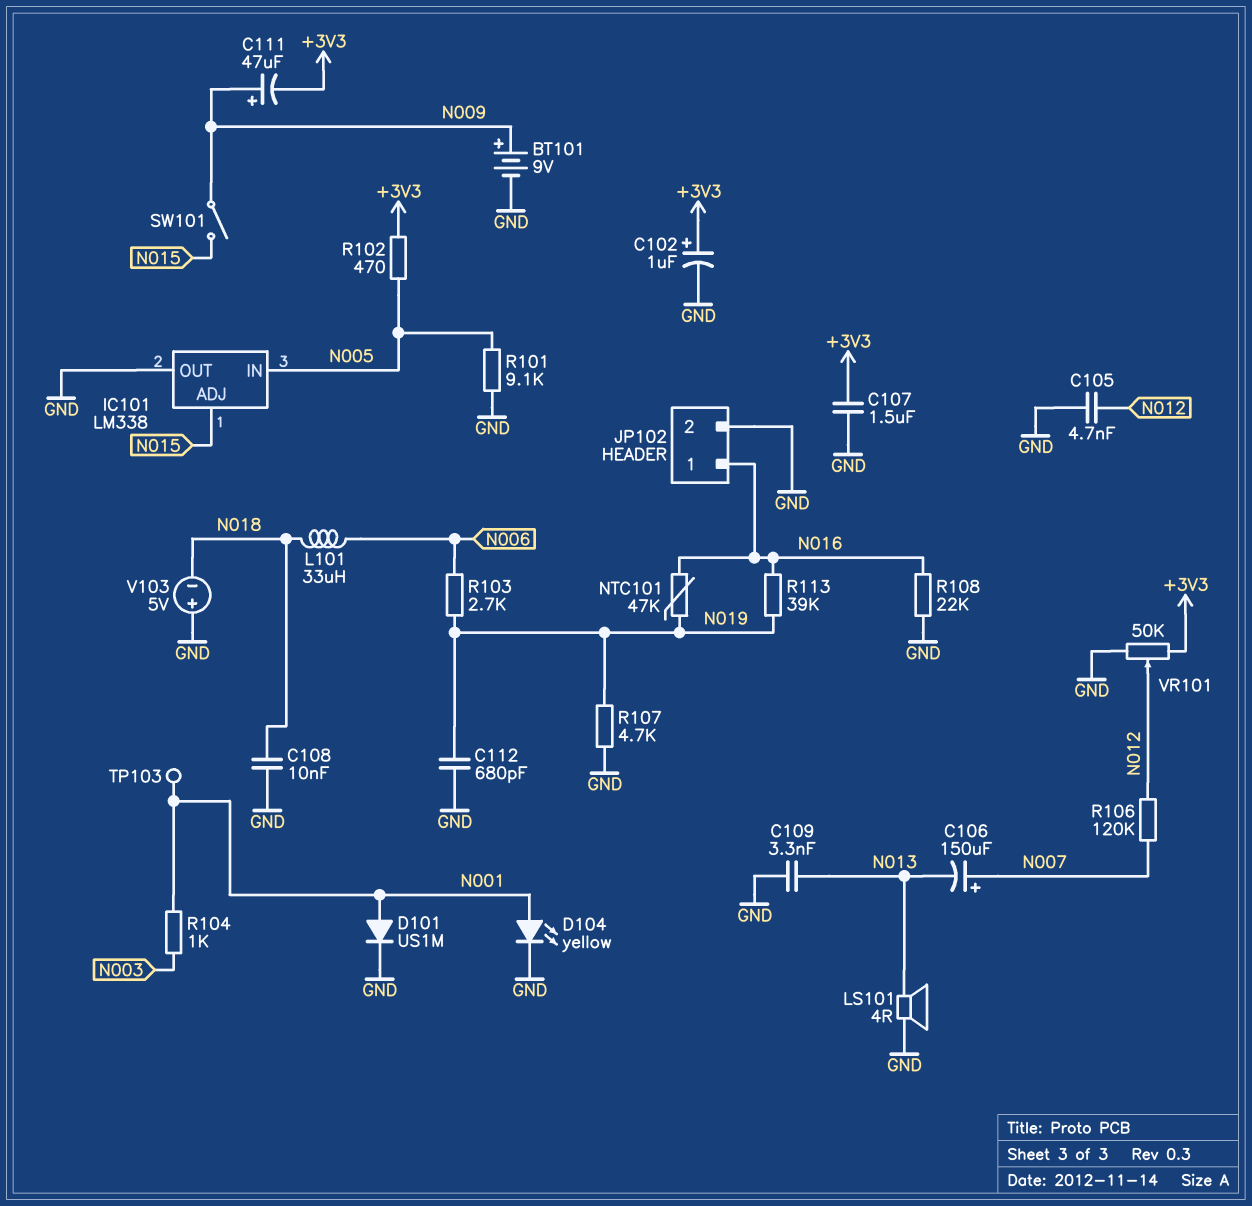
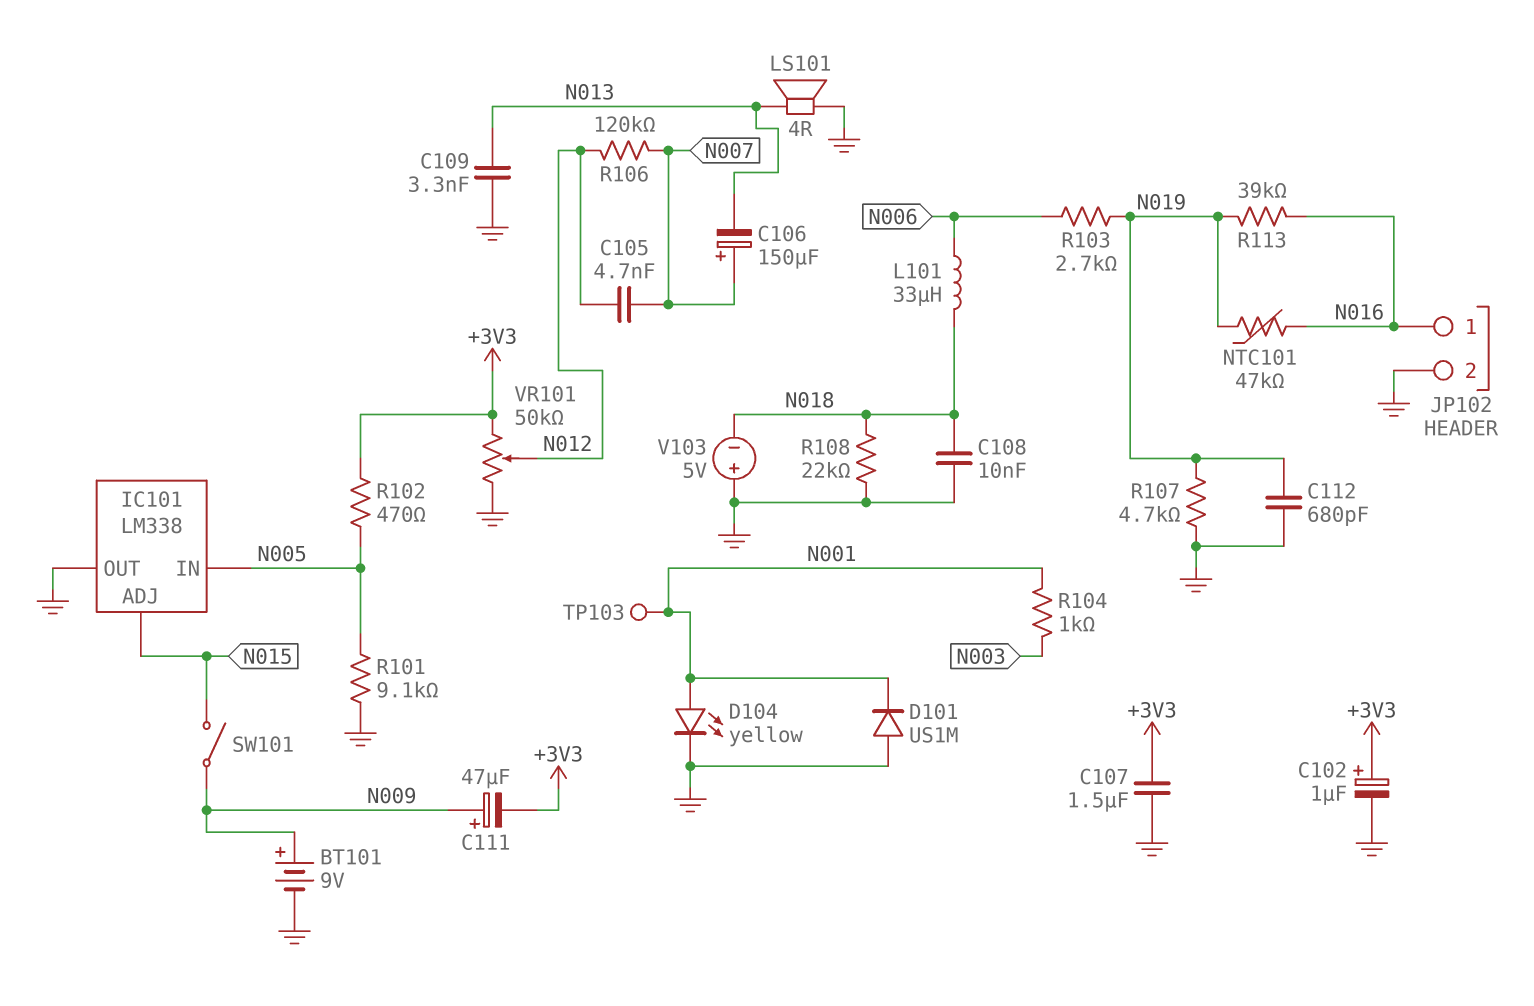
C105: 4.7nF (GND, N012) -> 4.7nF (N007, N012)
D101: diode US1M (A N001, K GND) -> diode US1M (A GND, K N001)
R108: 22k (GND, N016) -> 22k (GND, N018)

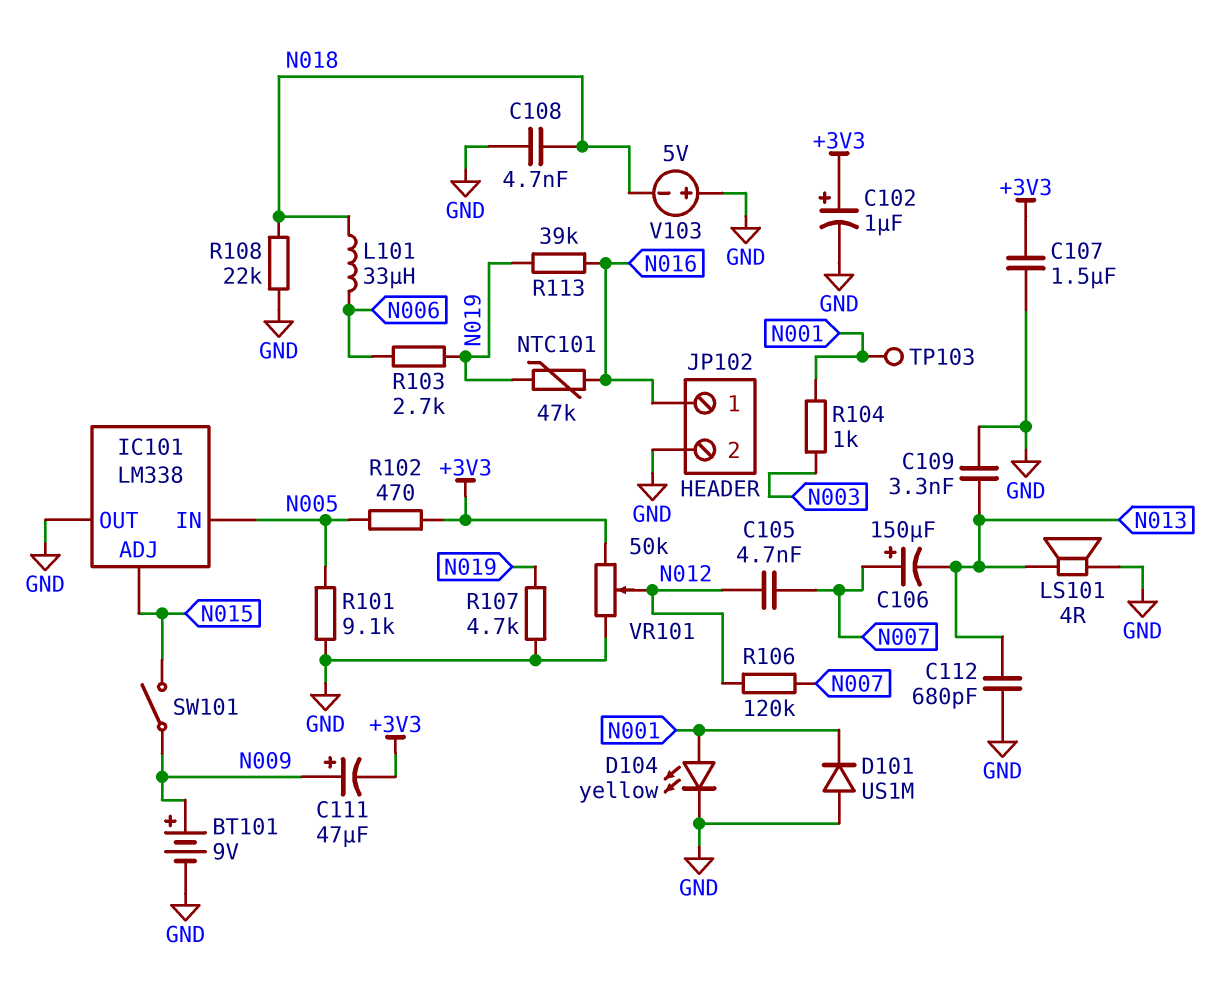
C108: 10nF (GND, N018) -> 4.7nF (GND, N018)
C112: 680pF (GND, N019) -> 680pF (GND, N013)

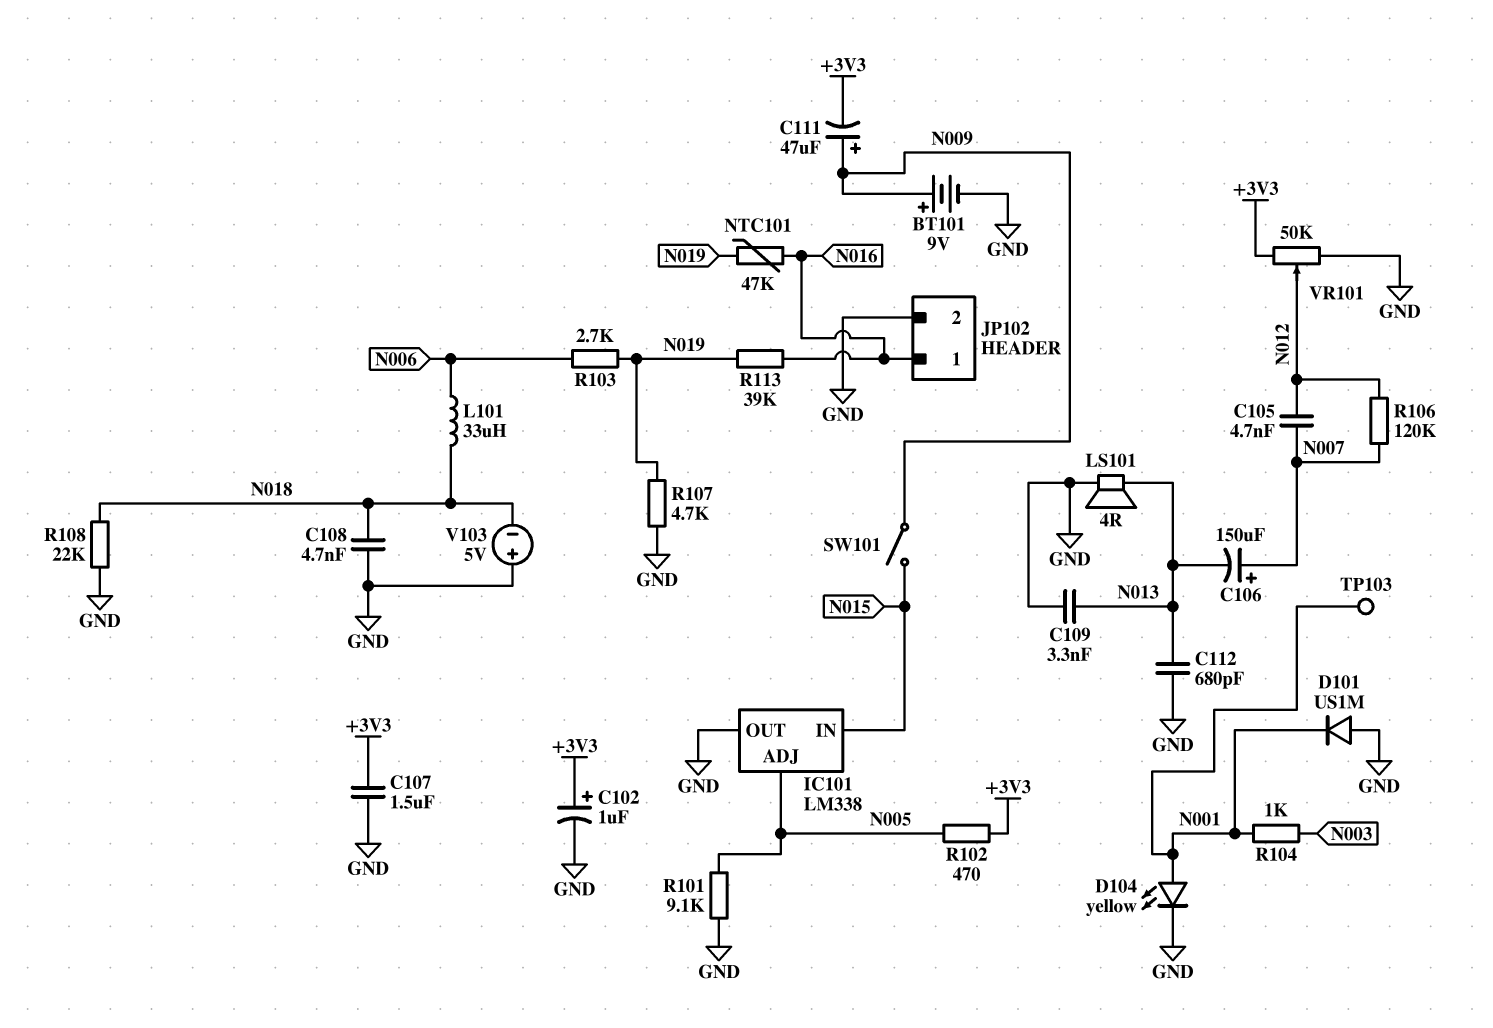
IC101 pin ADJ: N015 -> N005
IC101 pin IN: N005 -> N015

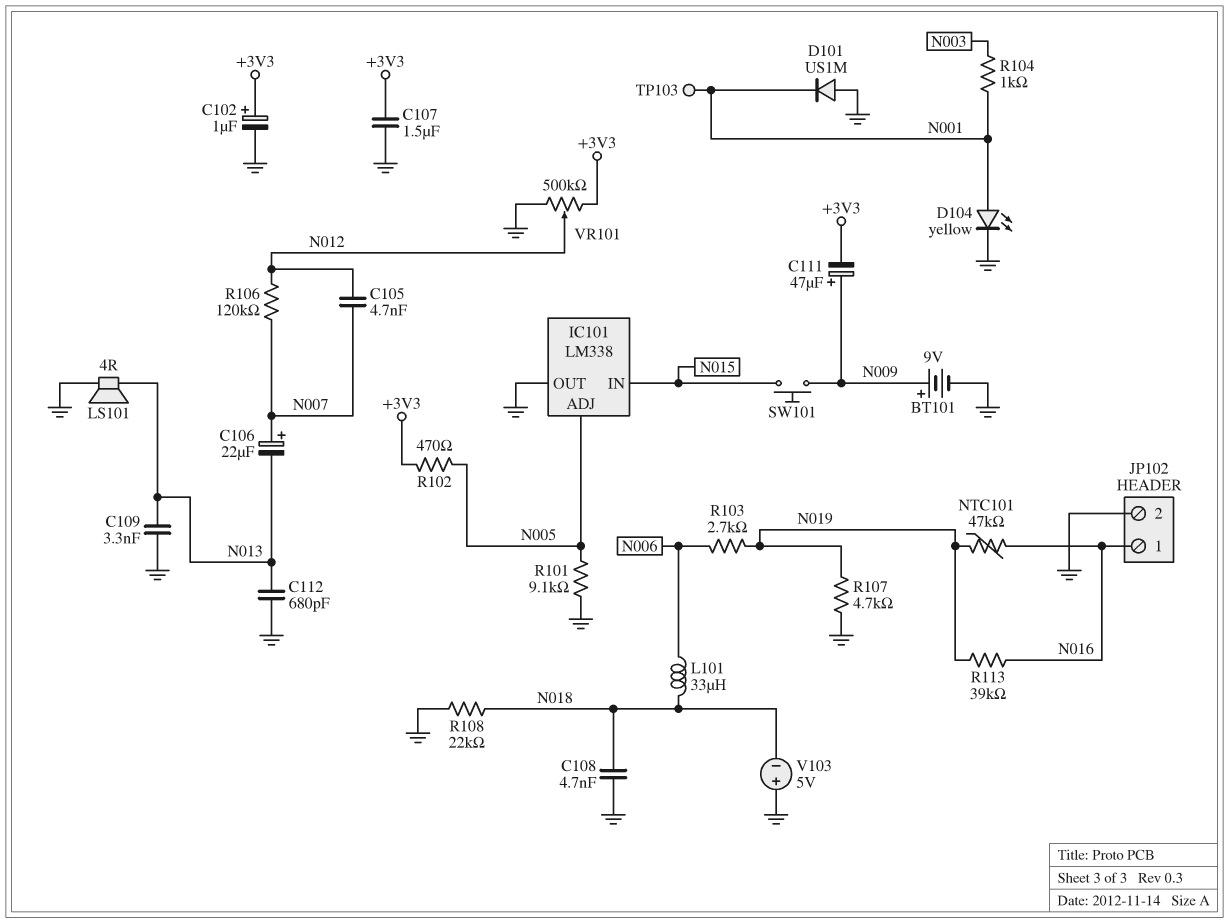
C106: 150uF (plus N007, minus N013) -> 22uF (plus N007, minus N013)
SW101: switch (N009, N015) -> button (N009, N015)
VR101: 50k (+3V3, GND, wiper N012) -> 500k (+3V3, GND, wiper N012)

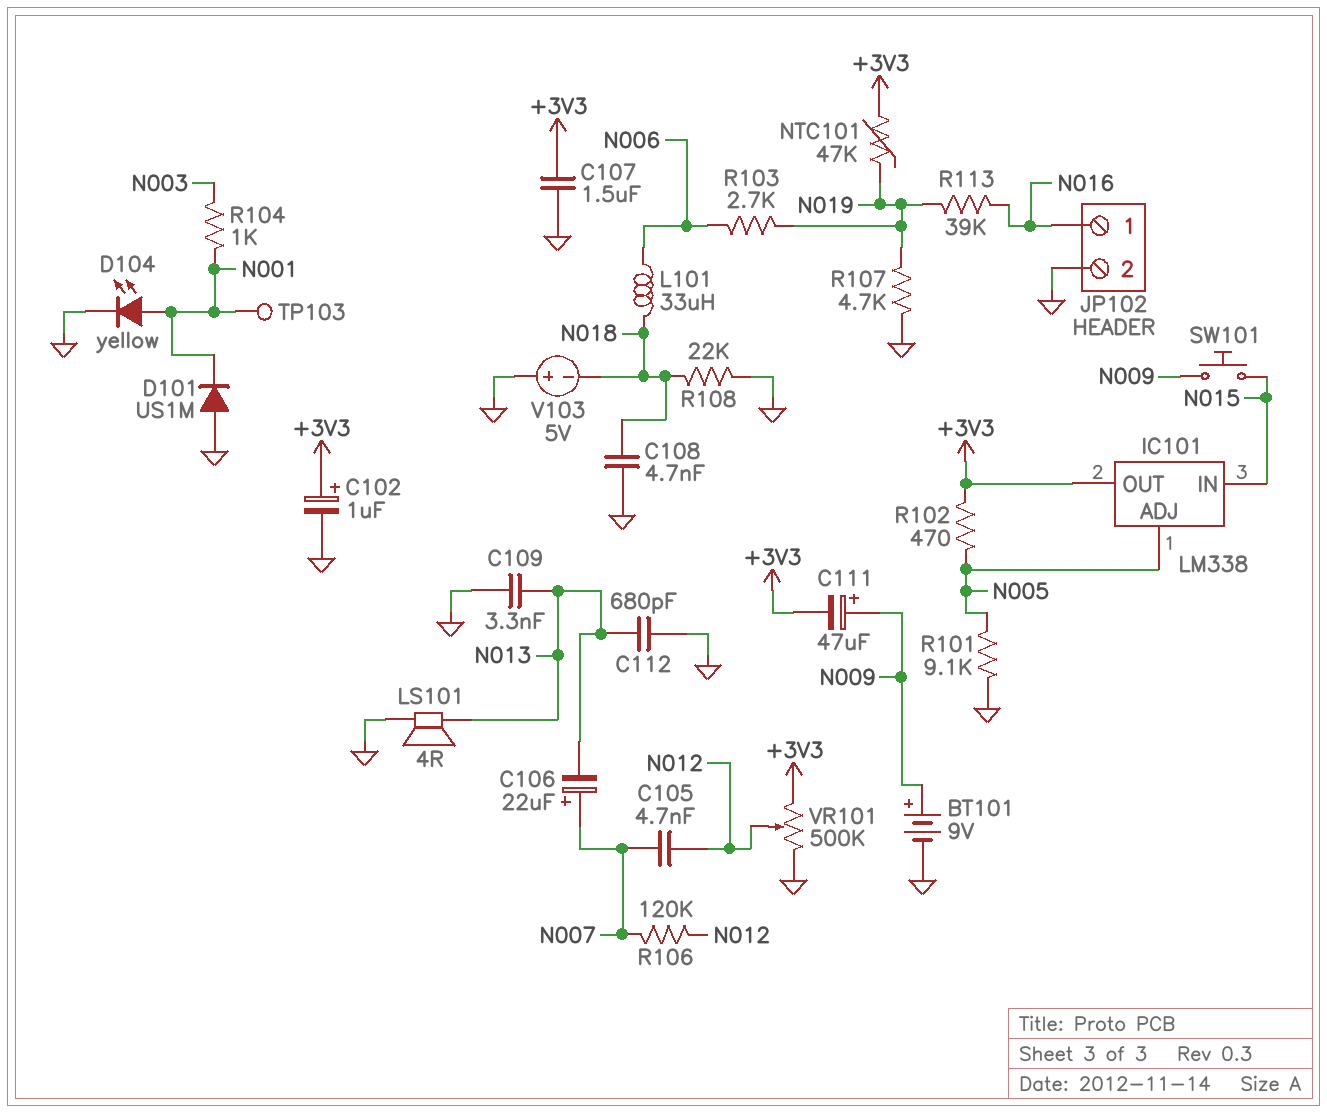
IC101 pin OUT: GND -> +3V3
NTC101: 47k (N016, N019) -> 47k (+3V3, N019)

